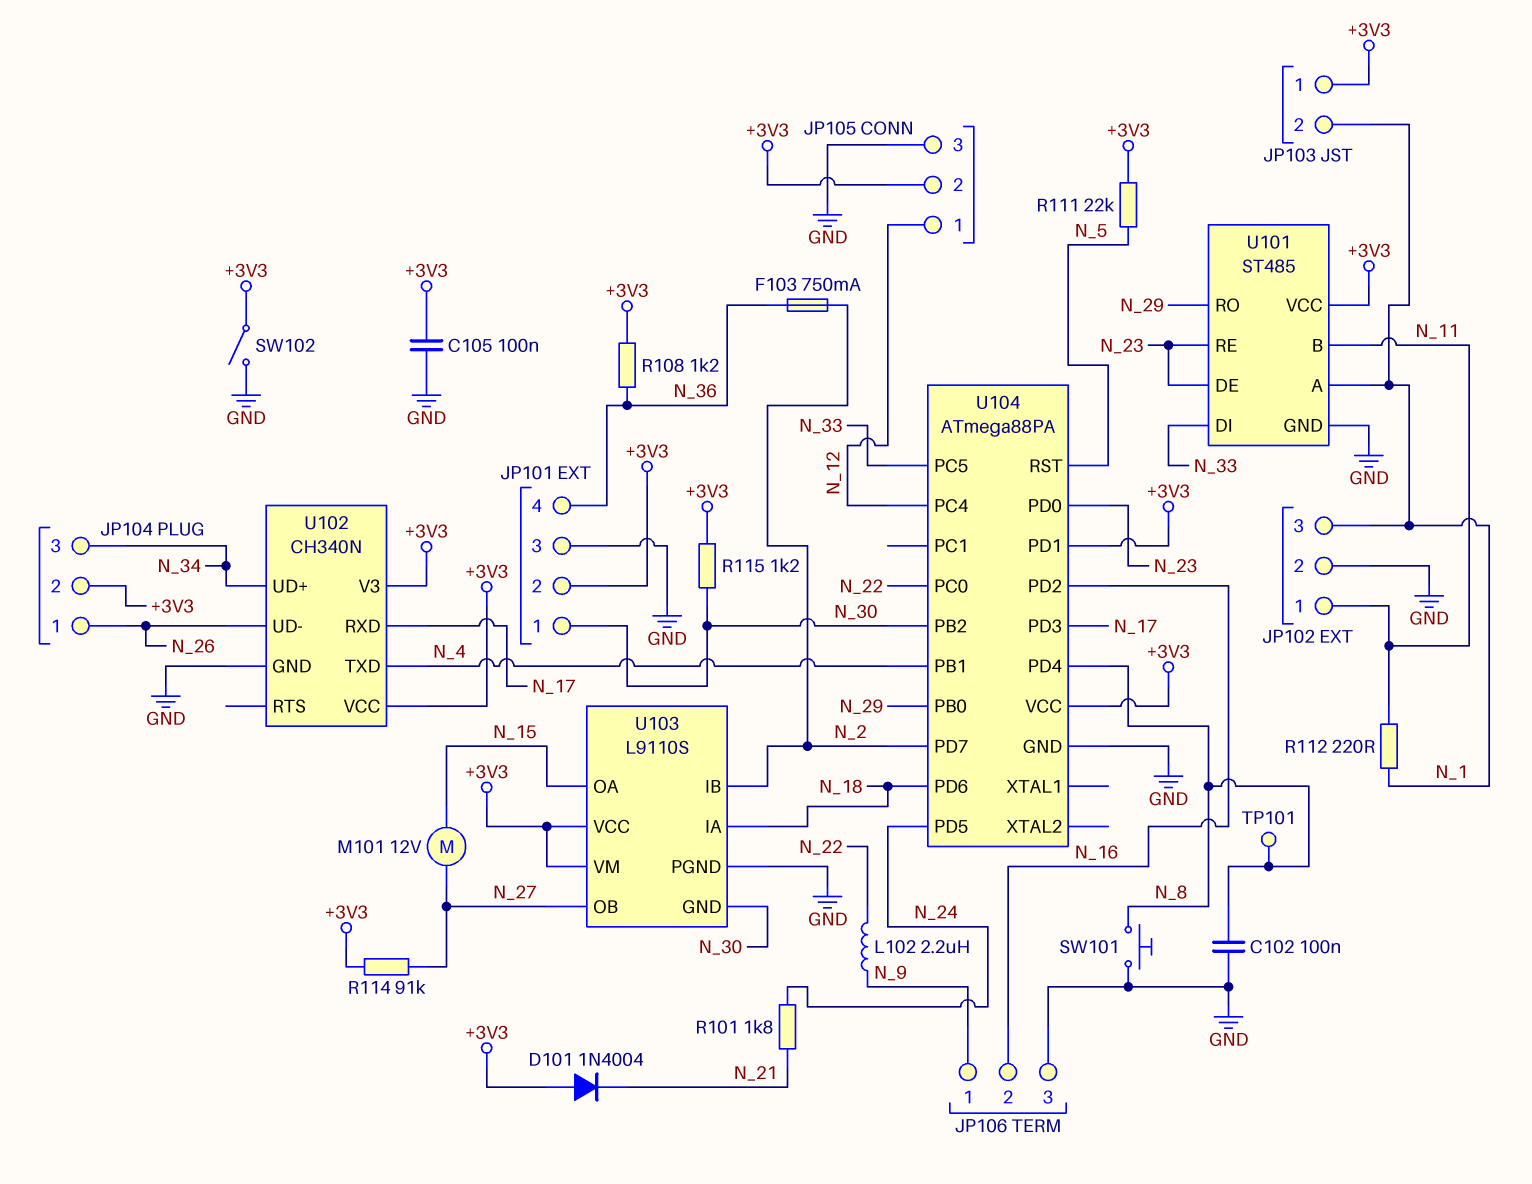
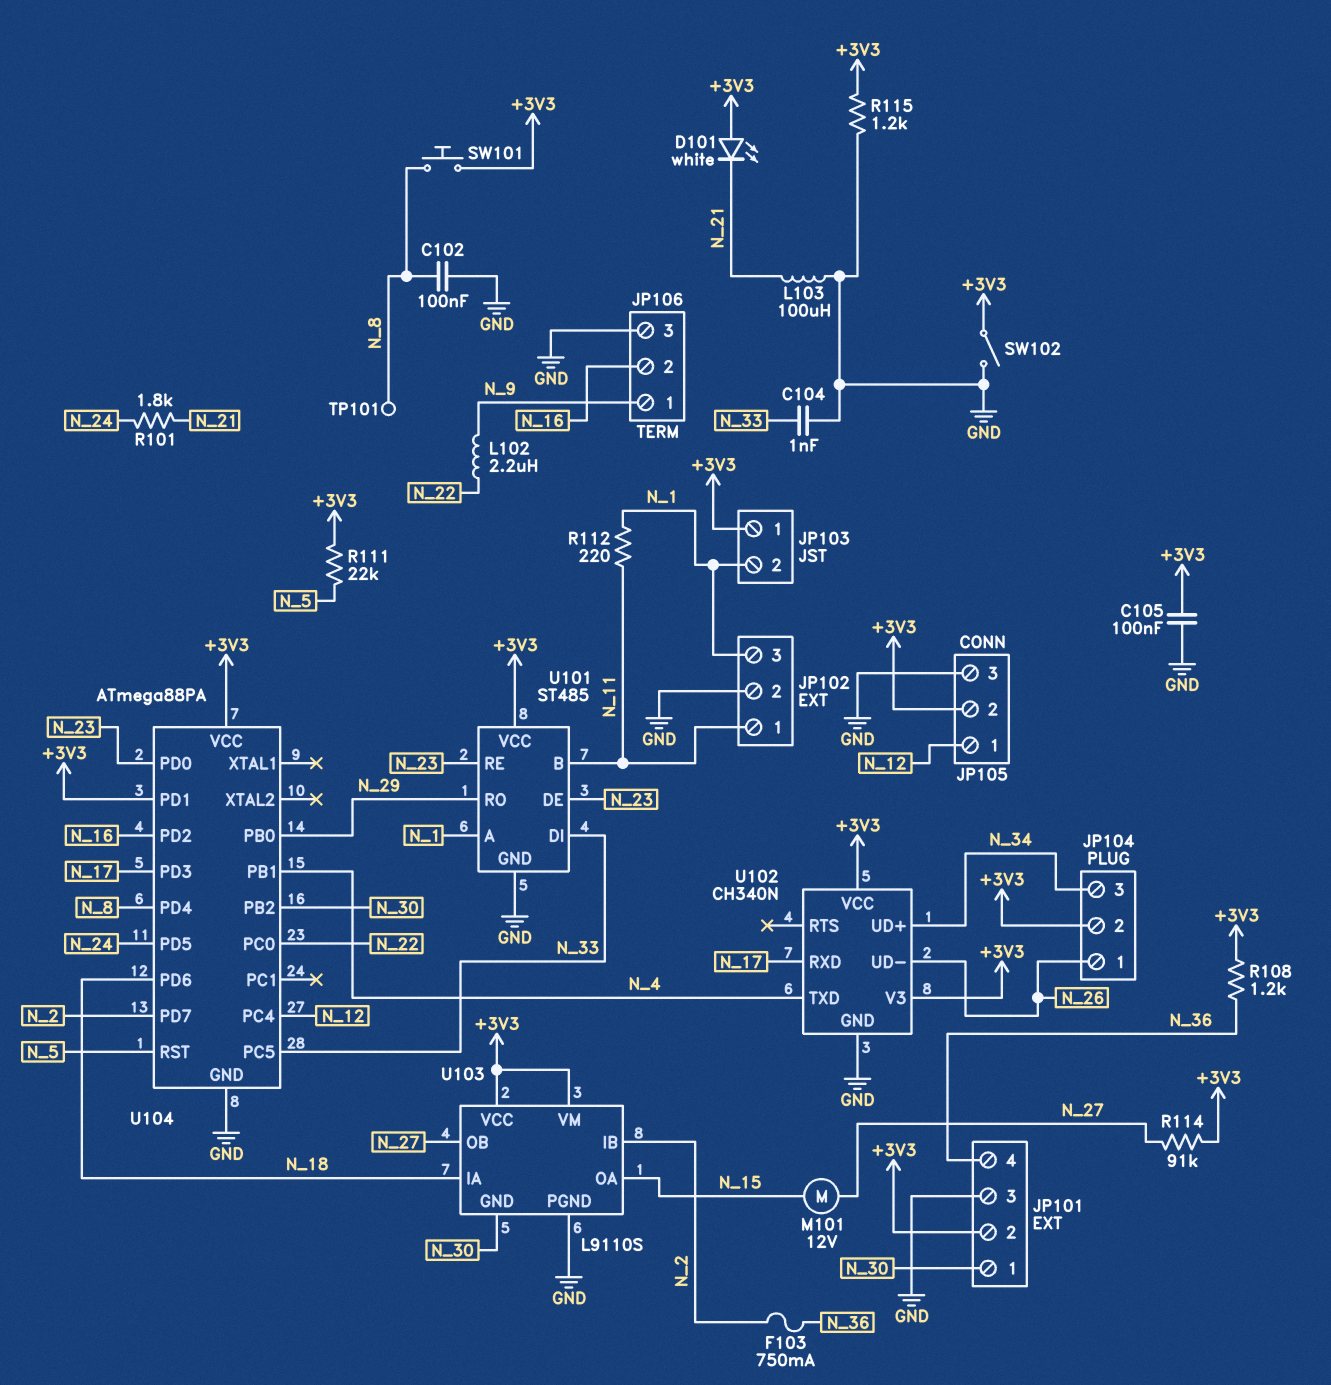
C104: none -> 1nF (GND, N_33)
D101: diode 1N4004 (A +3V3, K N_21) -> LED white (A +3V3, K N_21)
L103: none -> 100uH (GND, N_21)
R115: 1.2k (+3V3, N_30) -> 1.2k (+3V3, GND)
SW101: button (GND, N_8) -> button (+3V3, N_8)

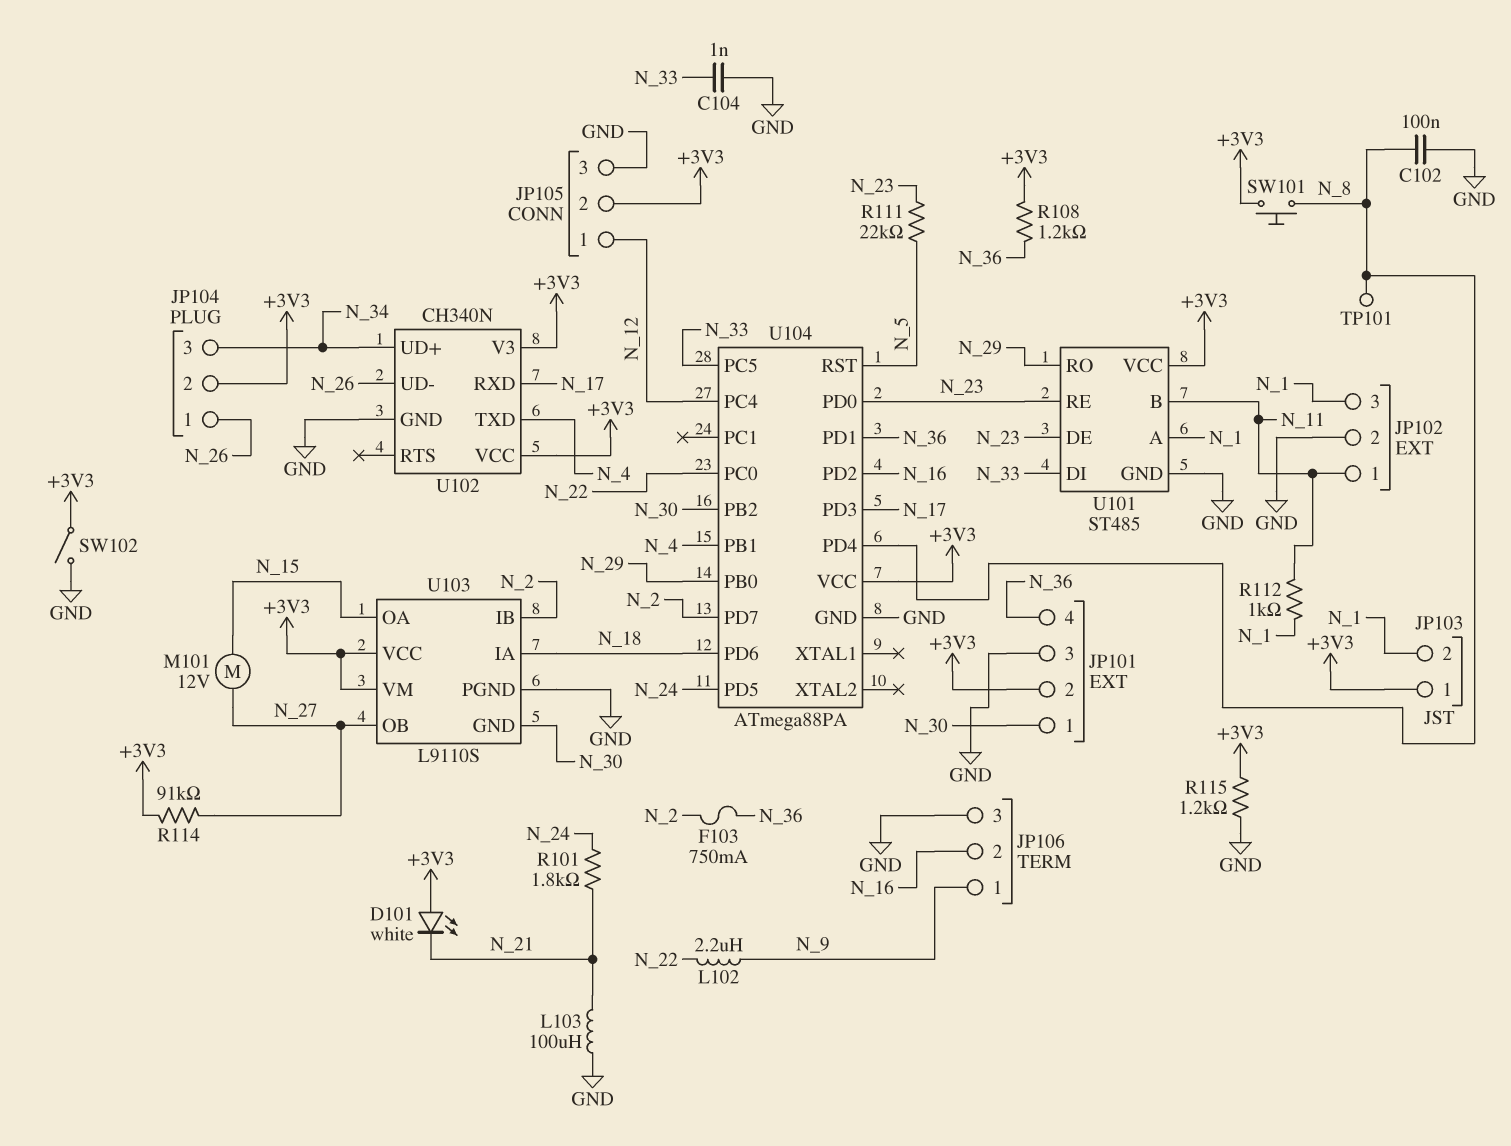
C105: 100nF (+3V3, GND) -> none
R111: 22k (+3V3, N_5) -> 22k (N_5, N_23)
R112: 220 (N_1, N_11) -> 1k (N_1, N_11)
U104 pin PD1: +3V3 -> N_36

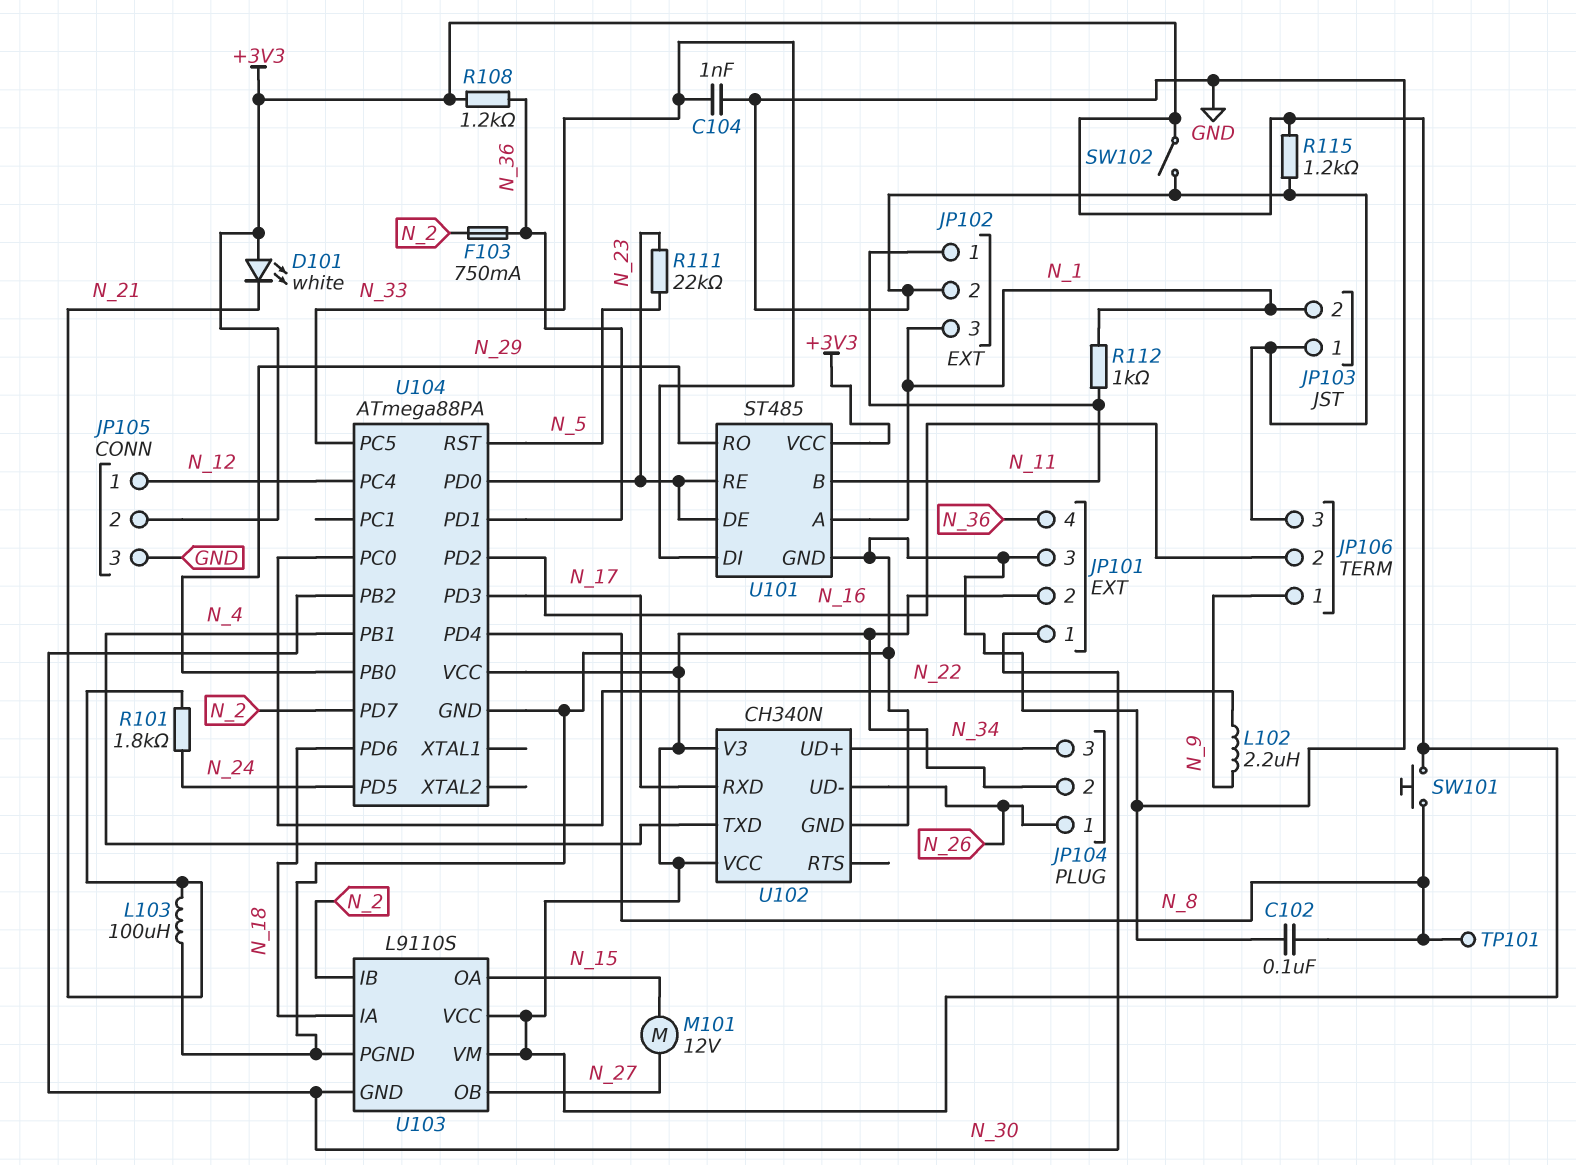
JP103 pin 1: +3V3 -> GND
R114: 91k (+3V3, N_27) -> none

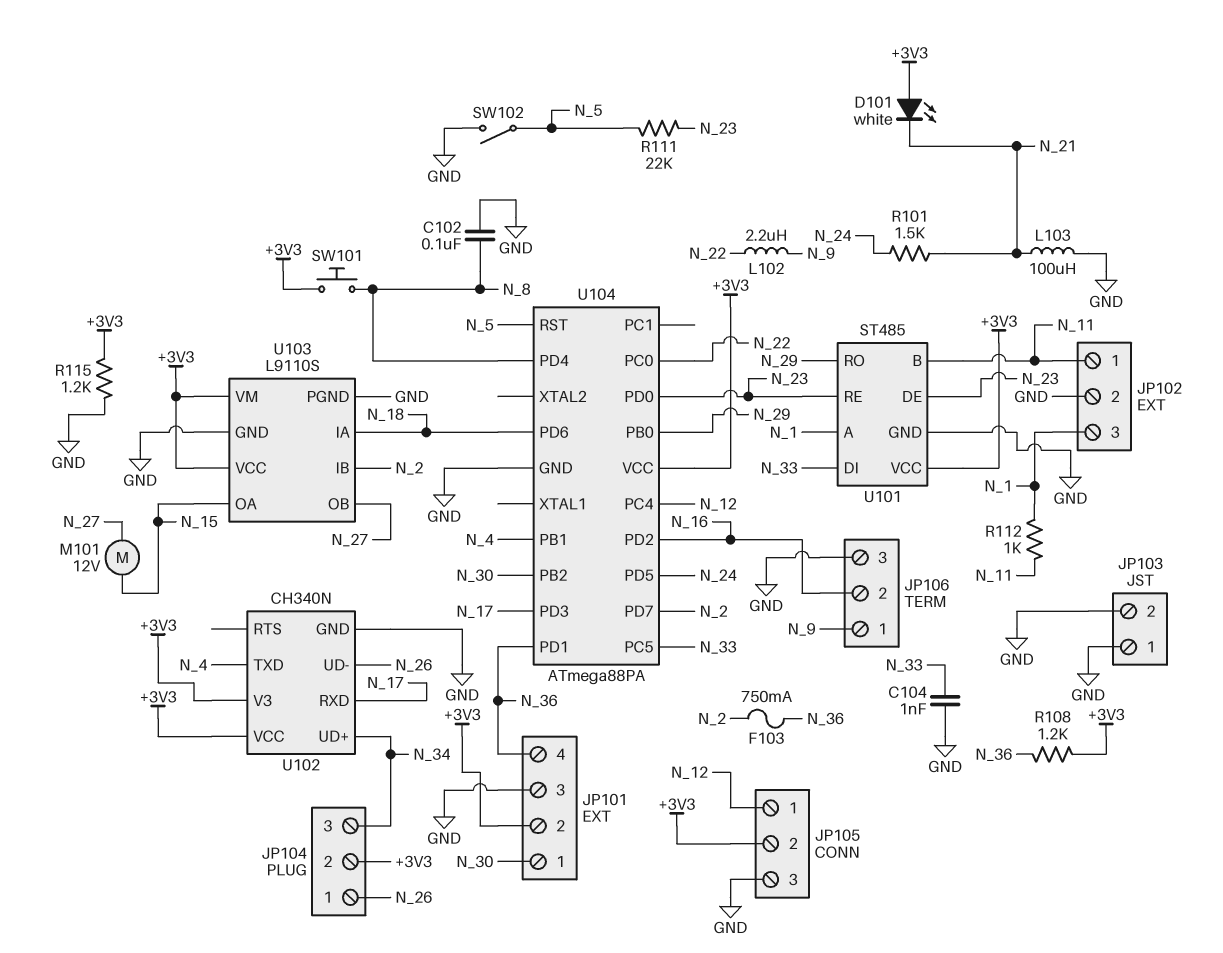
JP103 pin 2: N_1 -> GND
R101: 1.8k (N_21, N_24) -> 1.5k (N_21, N_24)
SW102: switch (+3V3, GND) -> switch (GND, N_5)
TP101: test point (N_8) -> none
U103 pin GND: N_30 -> GND

